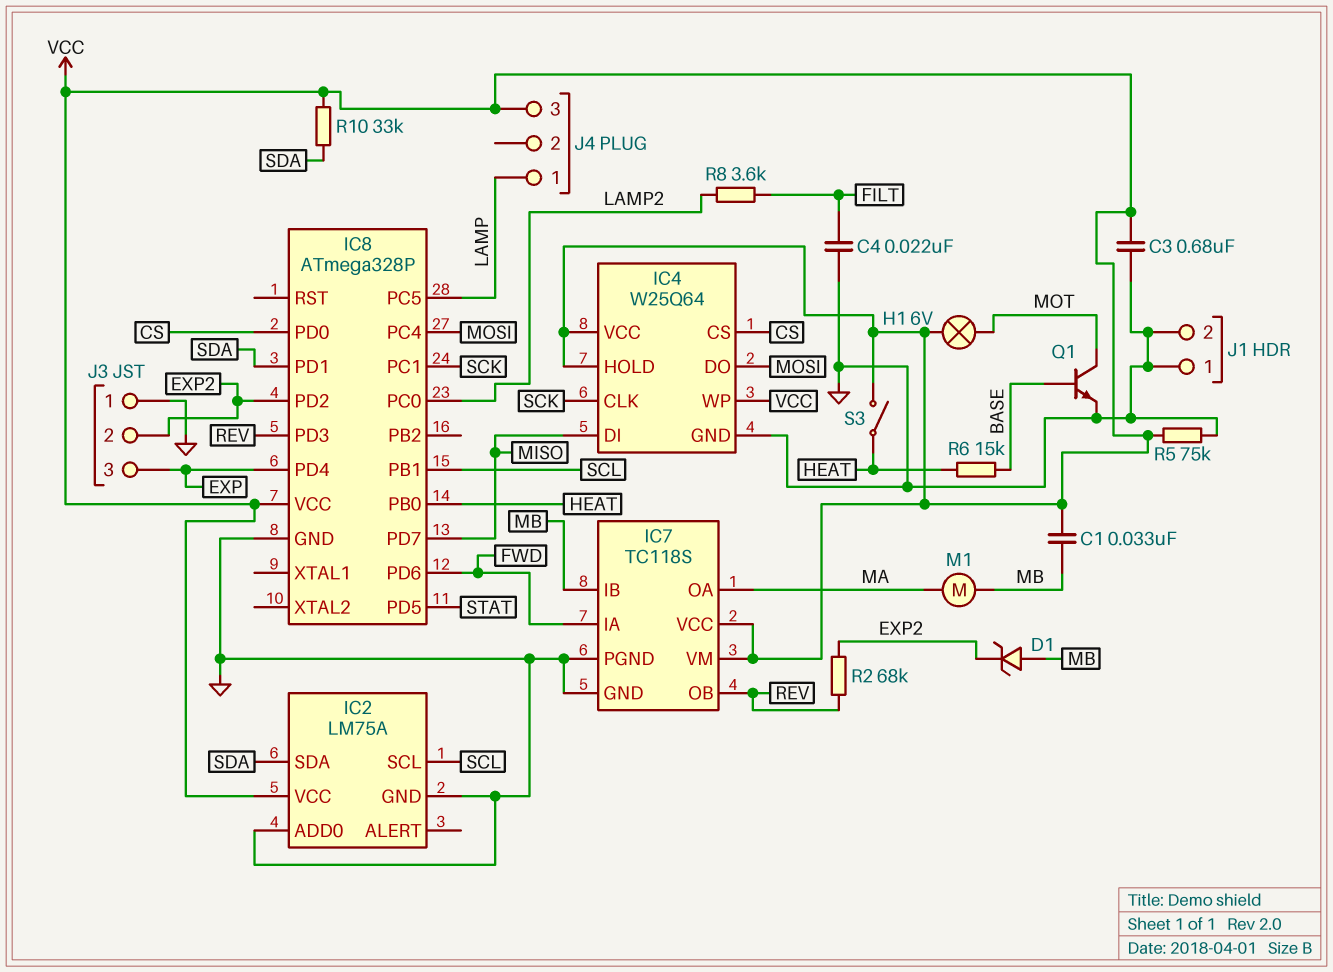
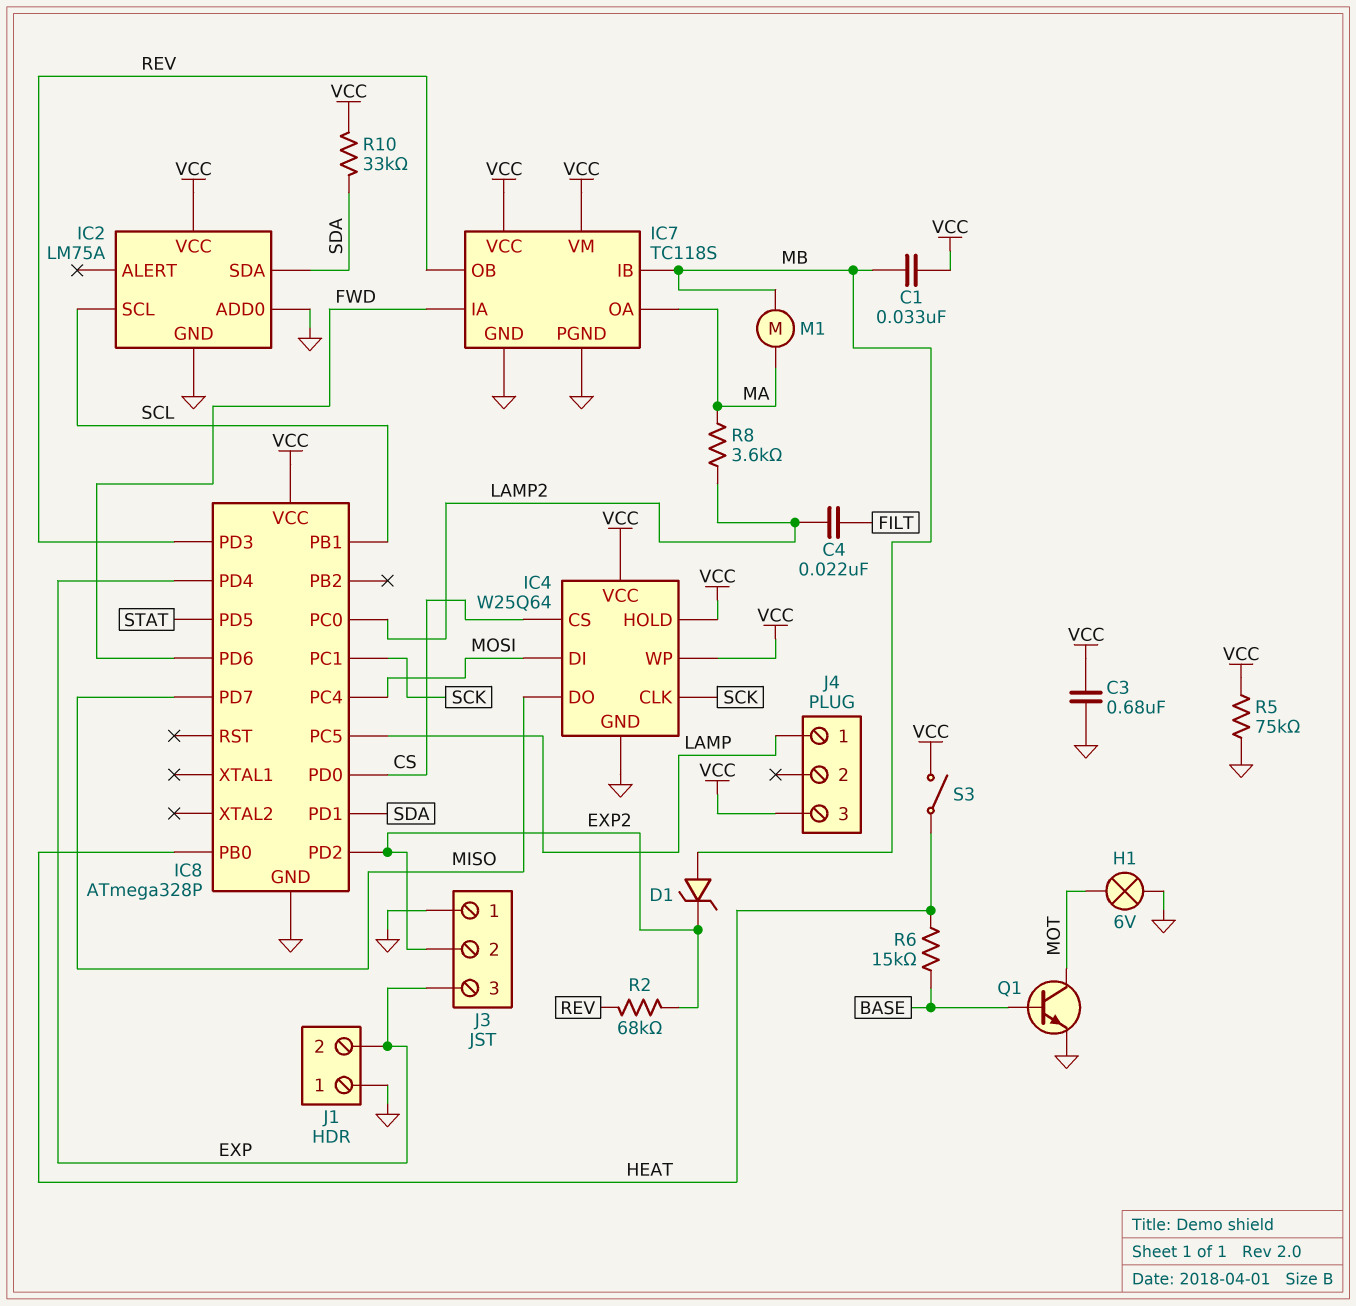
C4: 22nF (FILT, GND) -> 22nF (FILT, LAMP2)
H1: lamp 6V (MOT, VCC) -> lamp 6V (GND, MOT)
IC4 pin DI: MISO -> MOSI
IC4 pin DO: MOSI -> MISO
J1 pin 2: GND -> EXP
R8: 3.6k (FILT, LAMP2) -> 3.6k (LAMP2, MA)

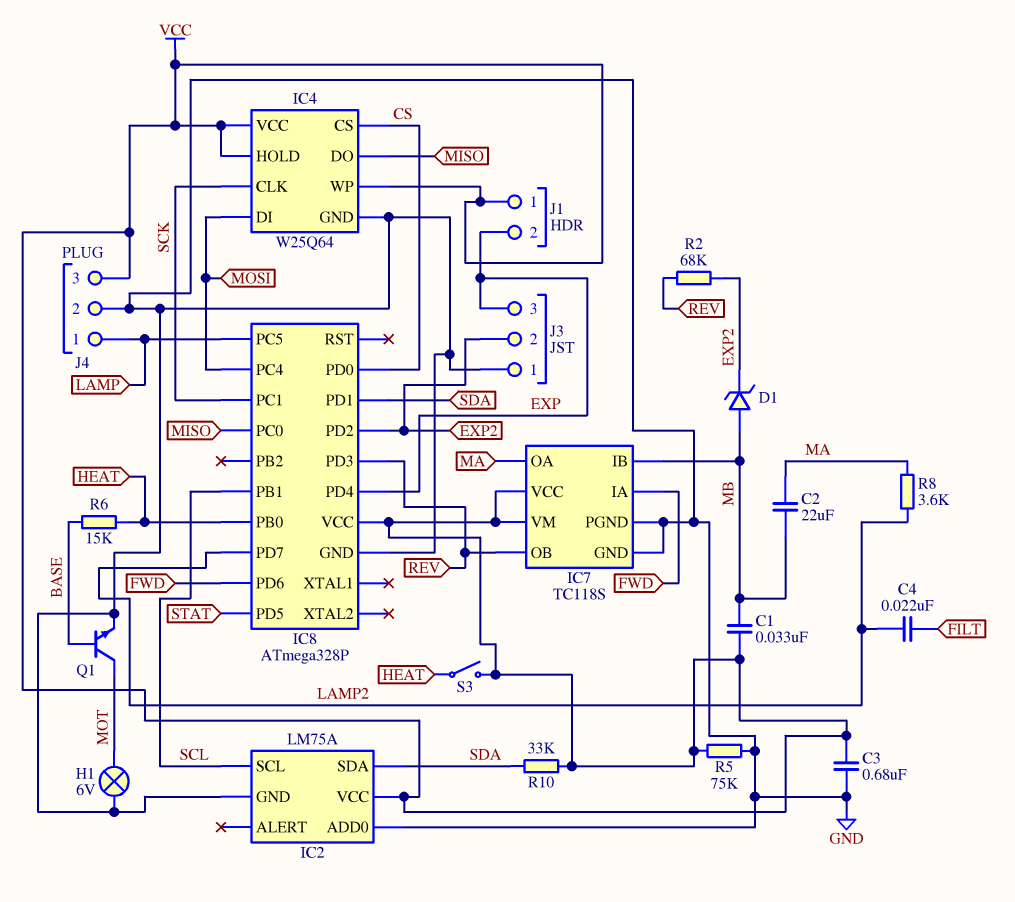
C2: none -> 22uF (MA, MB)
IC8 pin PC0: LAMP2 -> MISO
IC8 pin PD7: MISO -> LAMP2
J1 pin 1: GND -> VCC
J4 pin 2: none -> GND
M1: motor (MA, MB) -> none

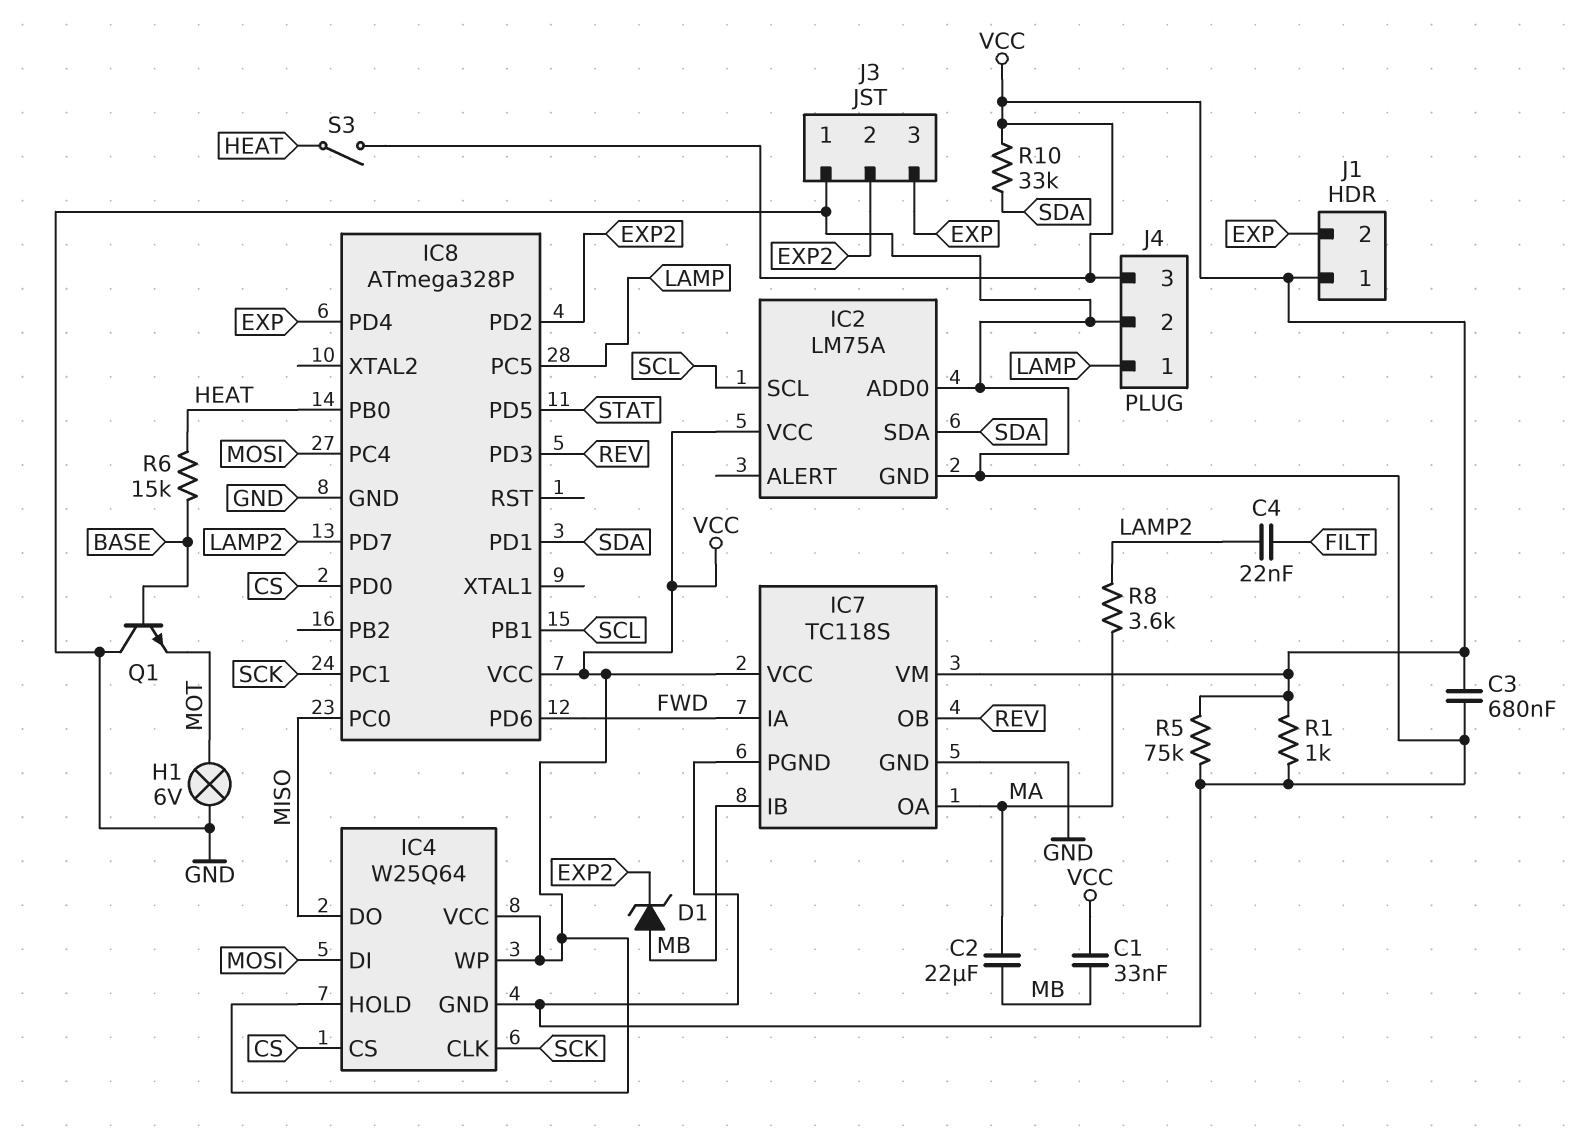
Q1: NPN (B BASE, C MOT, E GND) -> NPN (B BASE, C GND, E MOT)
R1: none -> 1k (GND, VCC)
R2: 68k (EXP2, REV) -> none

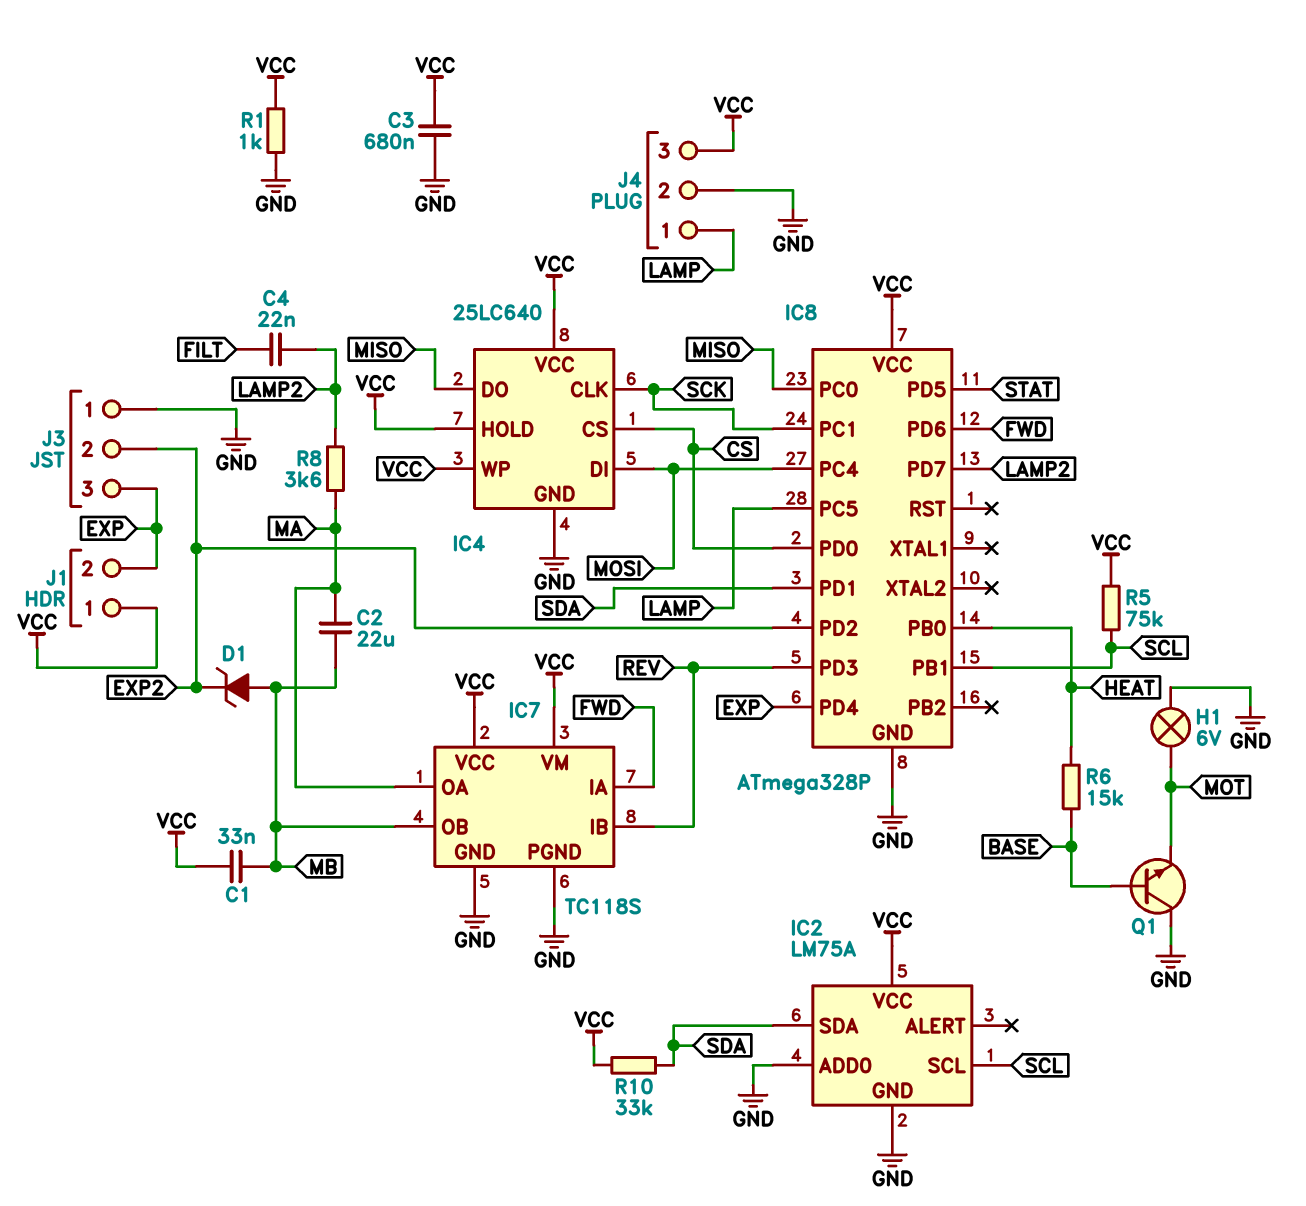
IC4: W25Q64 -> 25LC640
IC7 pin IB: MB -> REV
IC7 pin OB: REV -> MB
R5: 75k (GND, VCC) -> 75k (SCL, VCC)
S3: switch (HEAT, VCC) -> none

